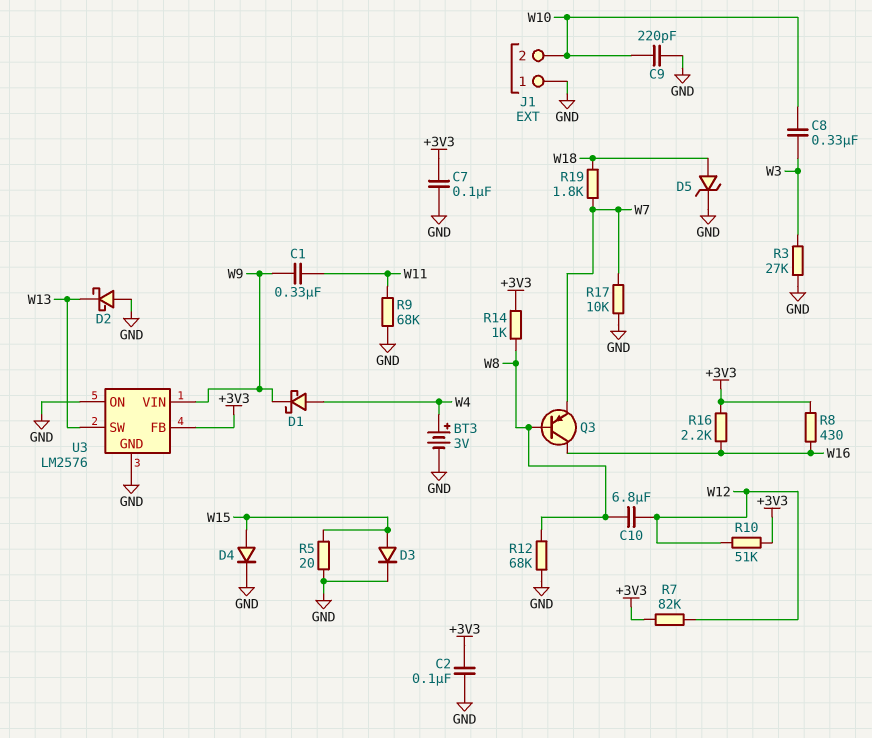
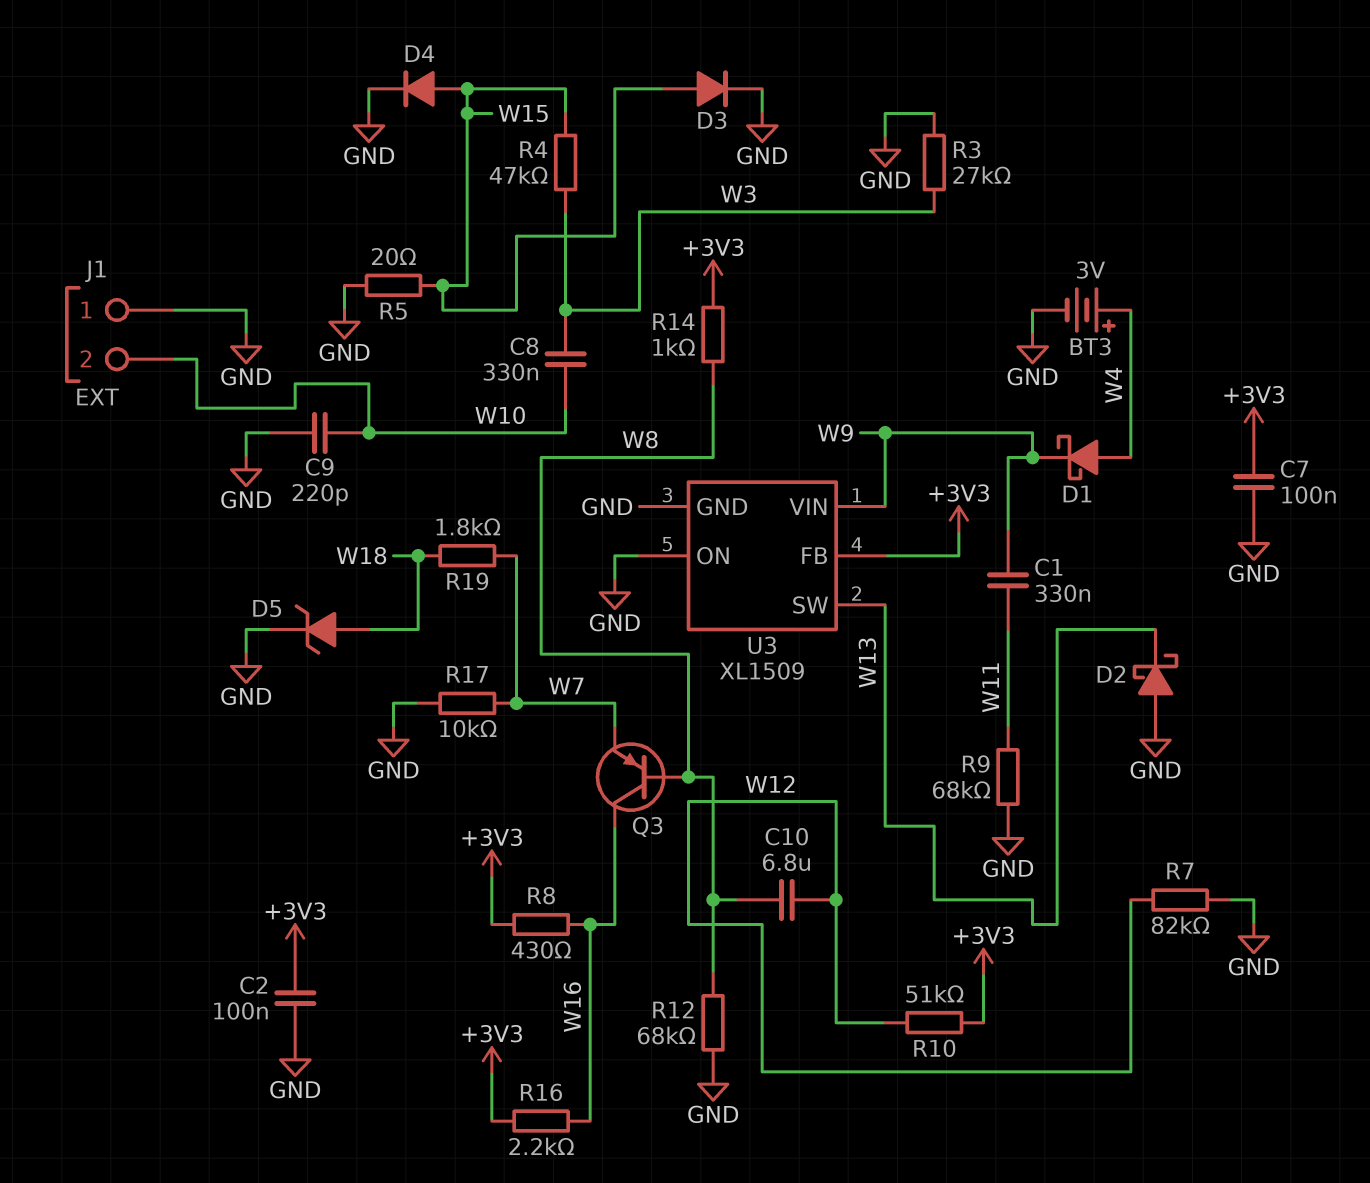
R4: none -> 47k (W3, W15)
R7: 82k (+3V3, W12) -> 82k (GND, W12)
U3: LM2576 -> XL1509

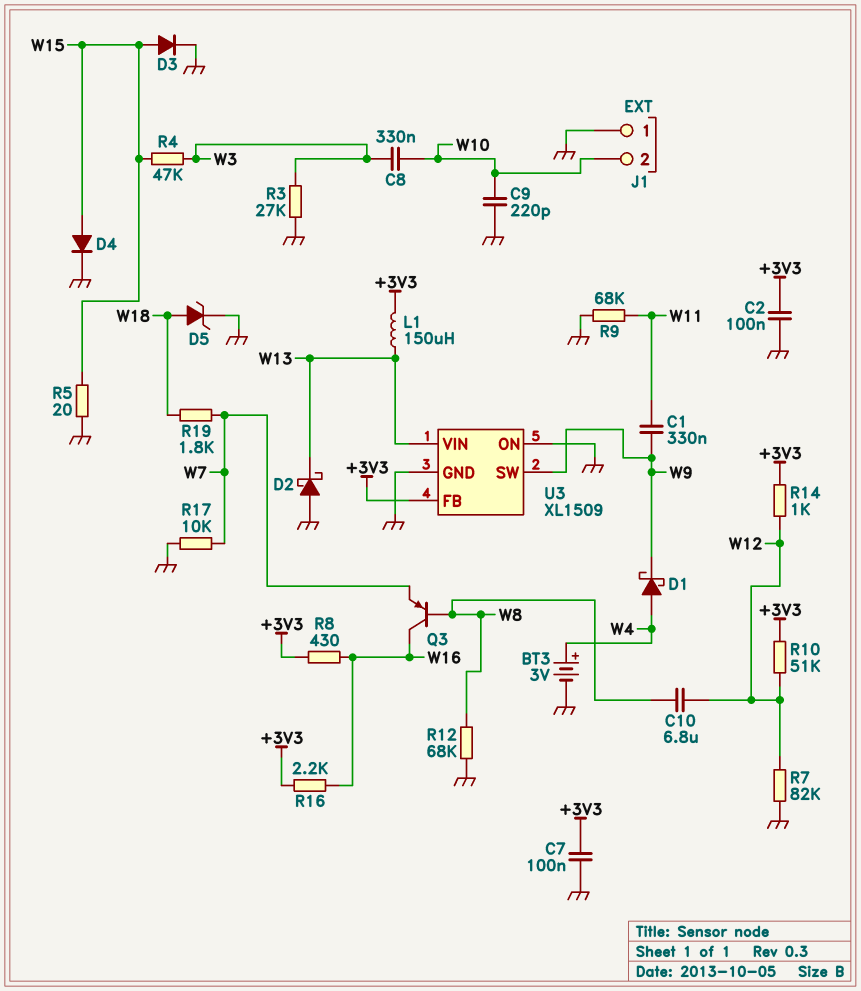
L1: none -> 150uH (+3V3, W13)
R14: 1k (+3V3, W8) -> 1k (+3V3, W12)
U3 pin SW: W13 -> W9
U3 pin VIN: W9 -> W13

